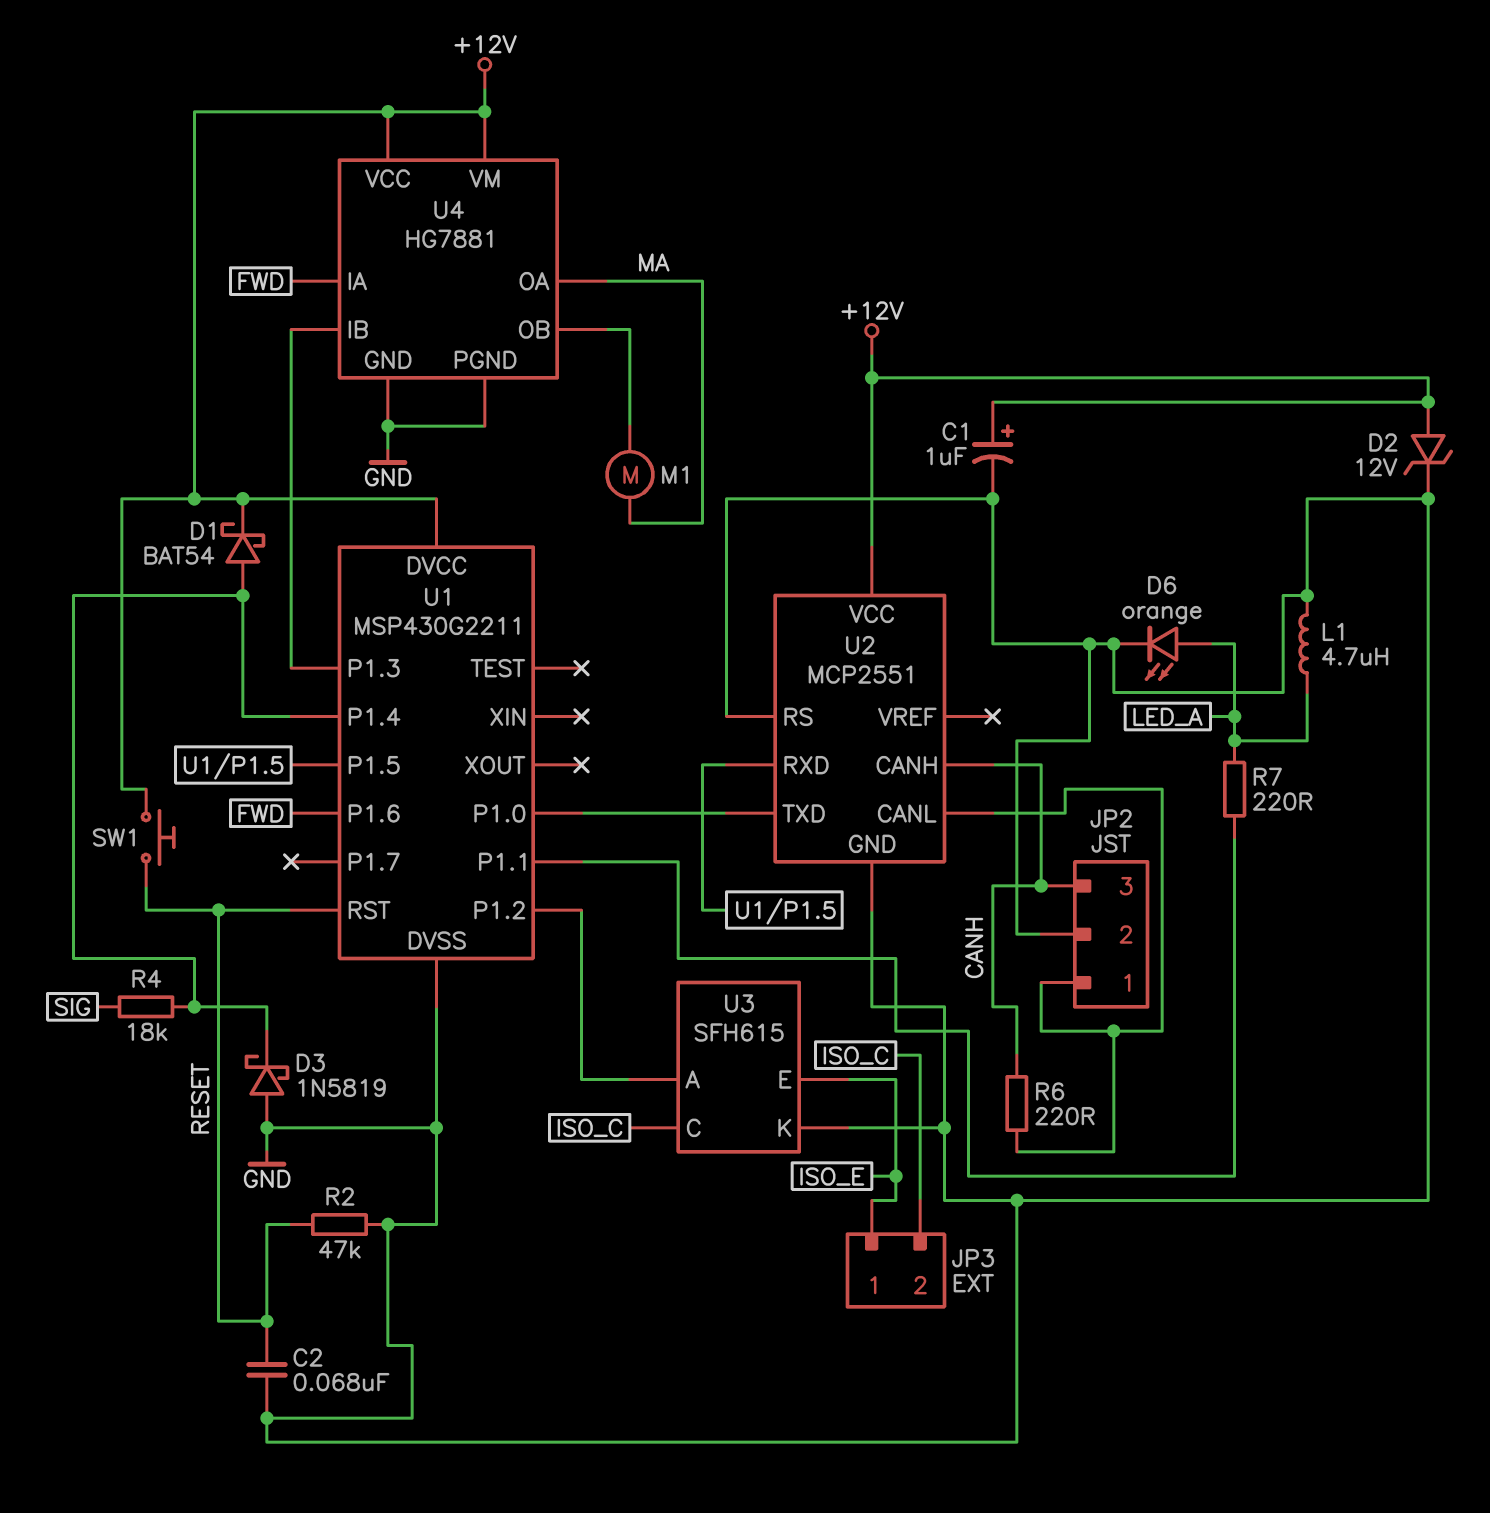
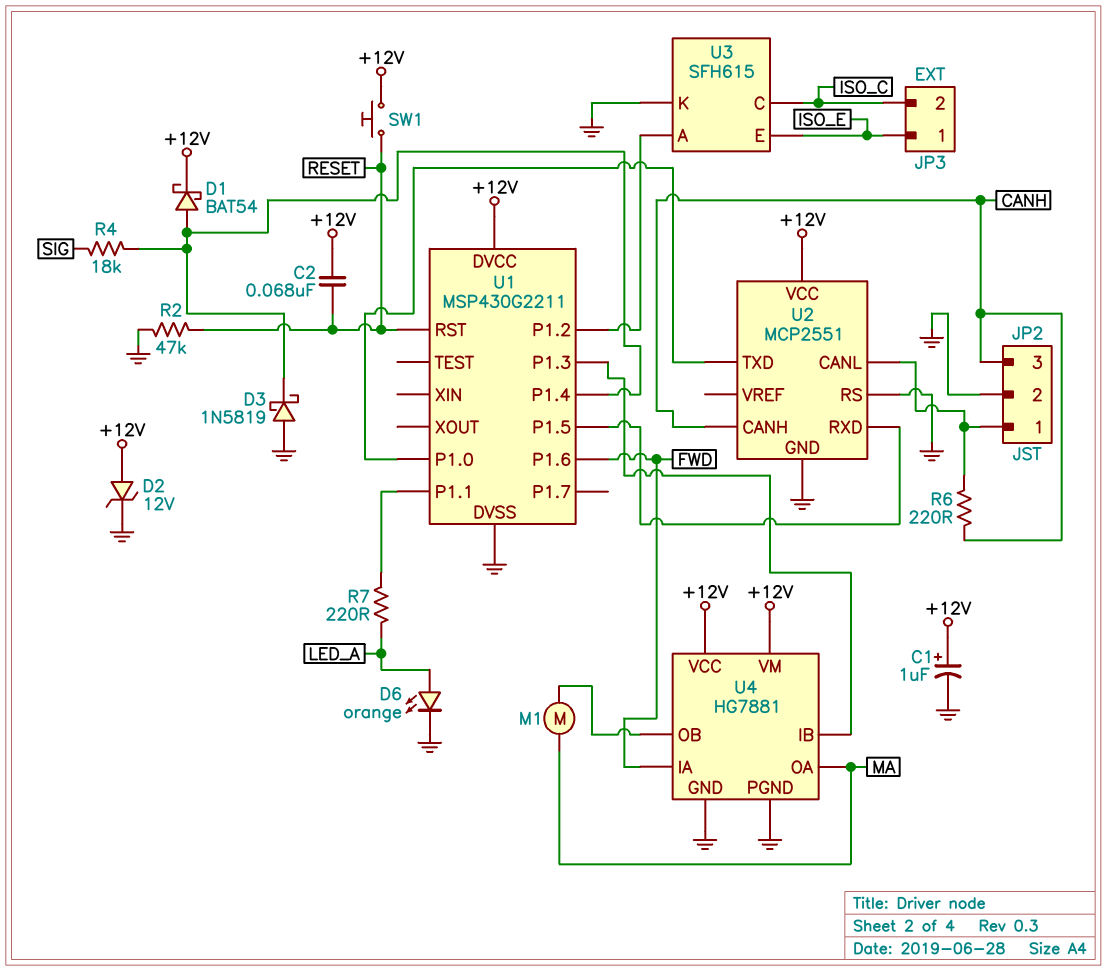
C2: 68nF (GND, RESET) -> 68nF (+12V, RESET)
L1: 4.7uH (GND, LED_A) -> none

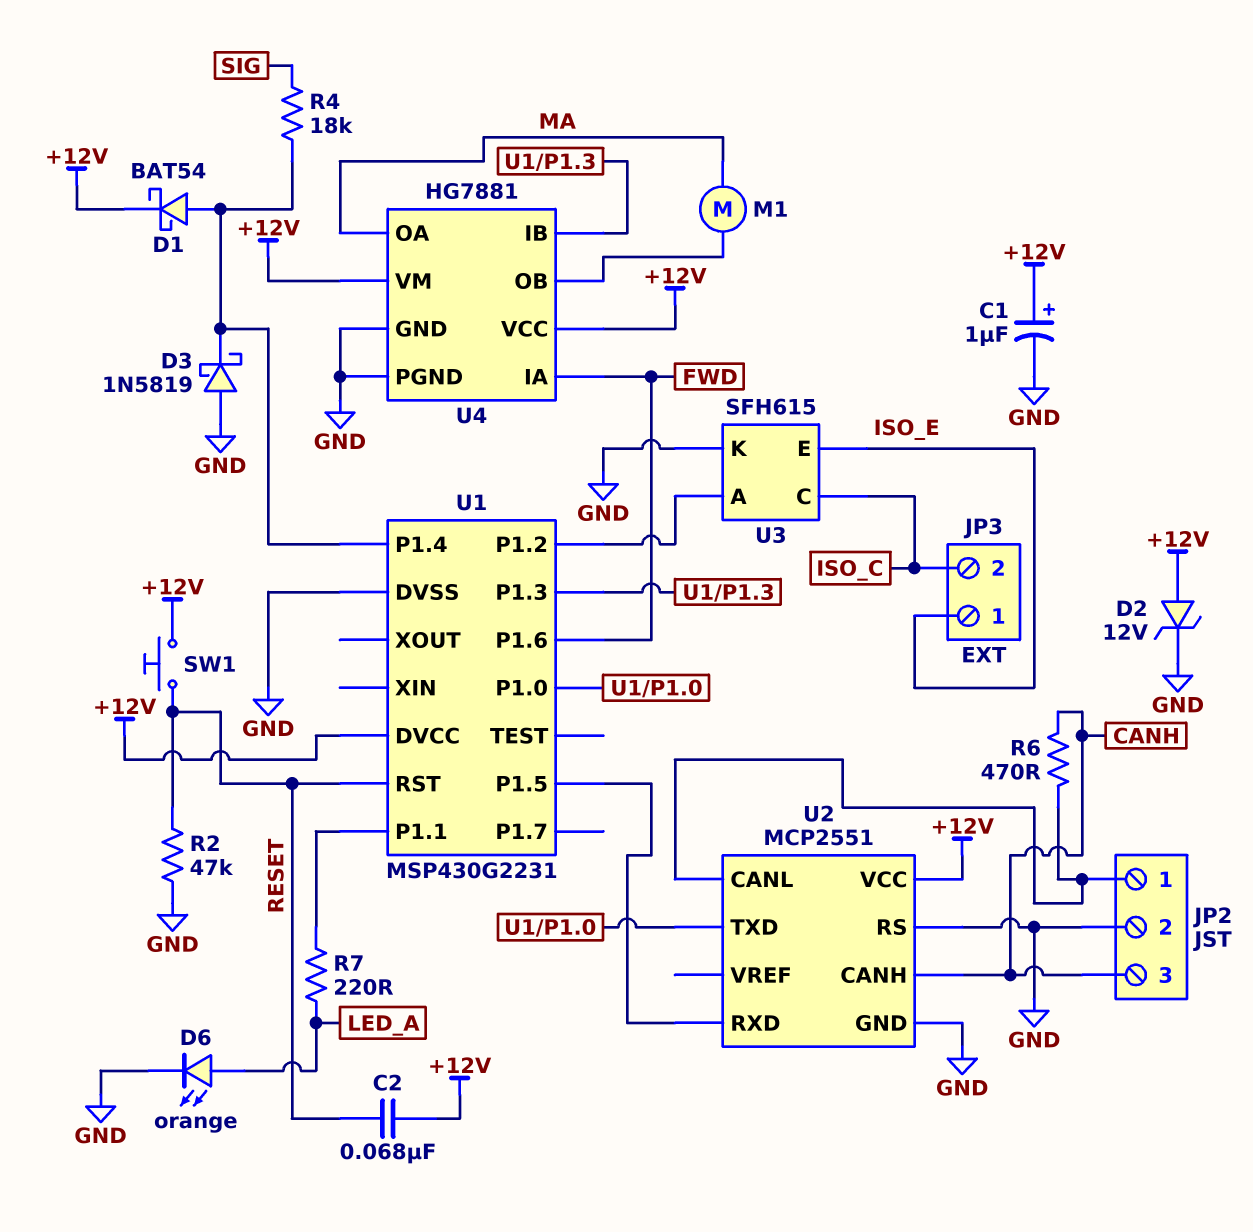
R6: 220 (CANH, JP2/1) -> 470 (CANH, JP2/1)
U1: MSP430G2211 -> MSP430G2231

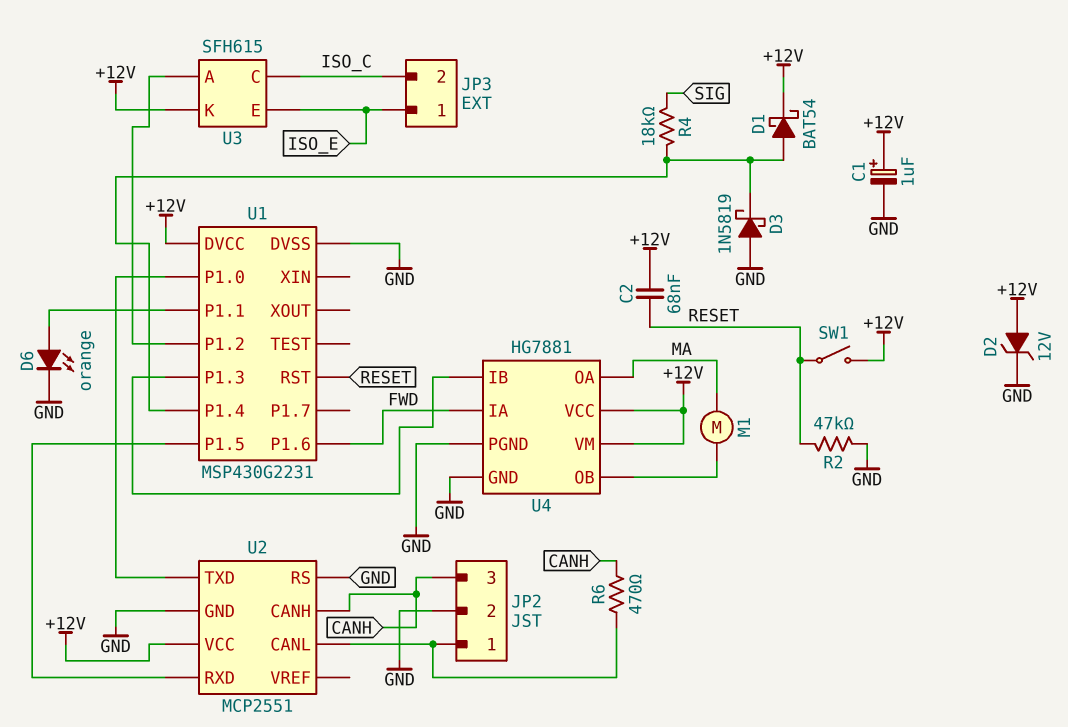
D6: LED orange (A LED_A, K GND) -> LED orange (A U1/P1.1, K GND)
R7: 220 (LED_A, U1/P1.1) -> none
SW1: button (+12V, RESET) -> switch (+12V, RESET)
U3 pin K: GND -> +12V

